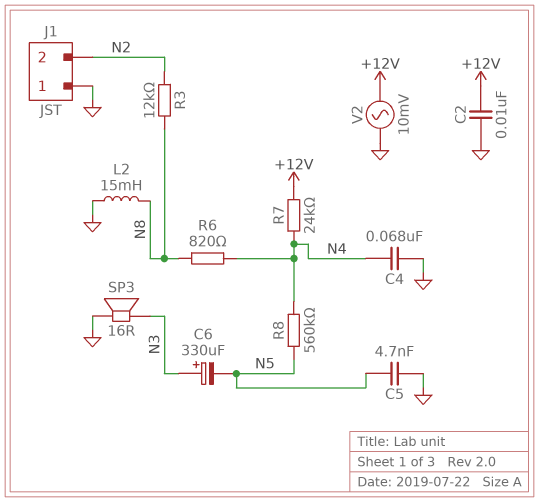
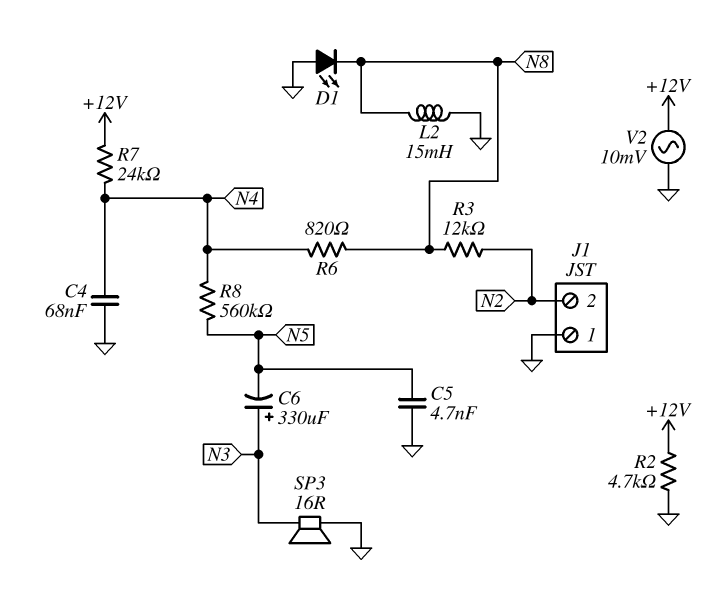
C2: 10nF (+12V, GND) -> none
D1: none -> LED (A GND, K N8)
R2: none -> 4.7k (+12V, GND)

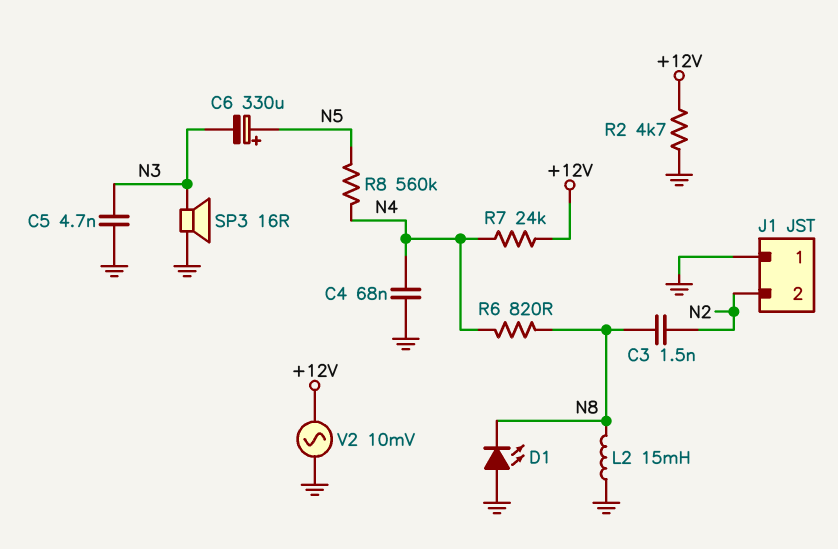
C3: none -> 1.5nF (N2, N8)
C5: 4.7nF (GND, N5) -> 4.7nF (GND, N3)
C6: 330uF (plus N3, minus N5) -> 330uF (plus N5, minus N3)
R3: 12k (N2, N8) -> none

